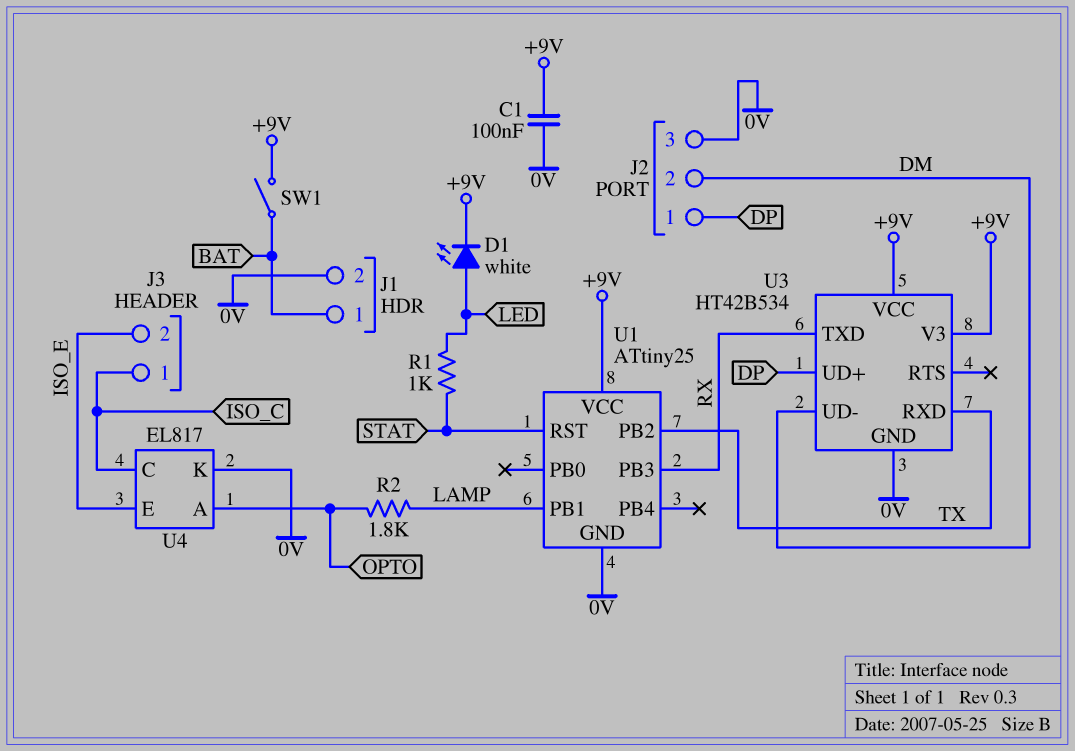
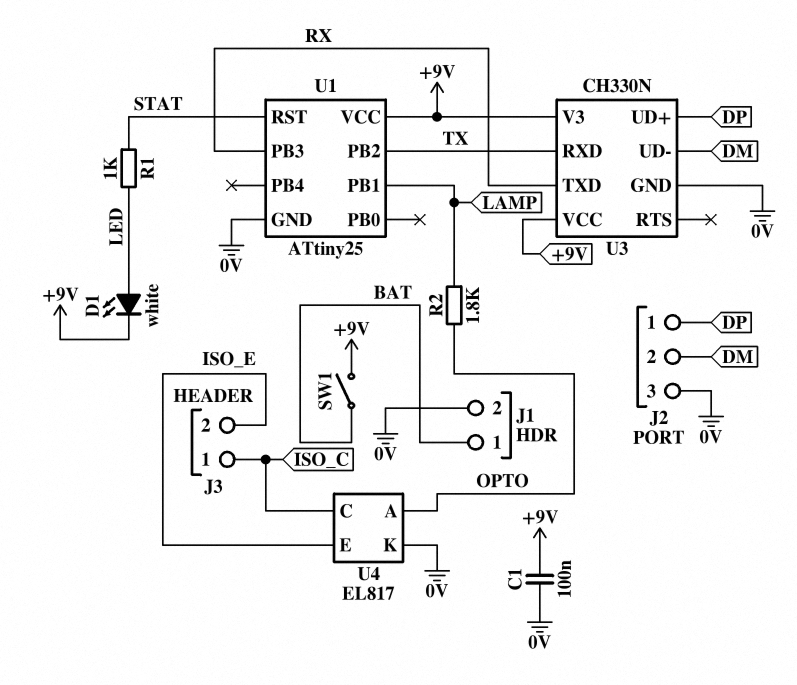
U3: HT42B534 -> CH330N

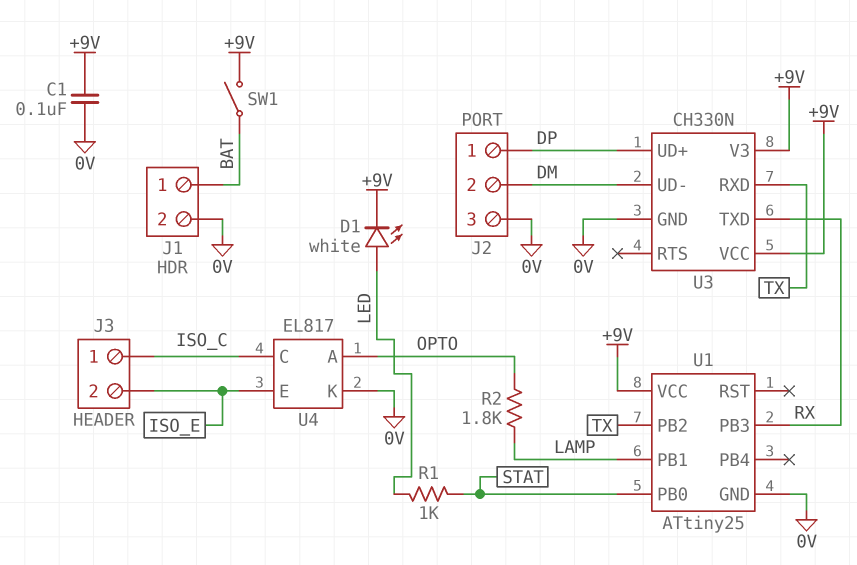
U1 pin PB0: none -> STAT
U1 pin RST: STAT -> none

